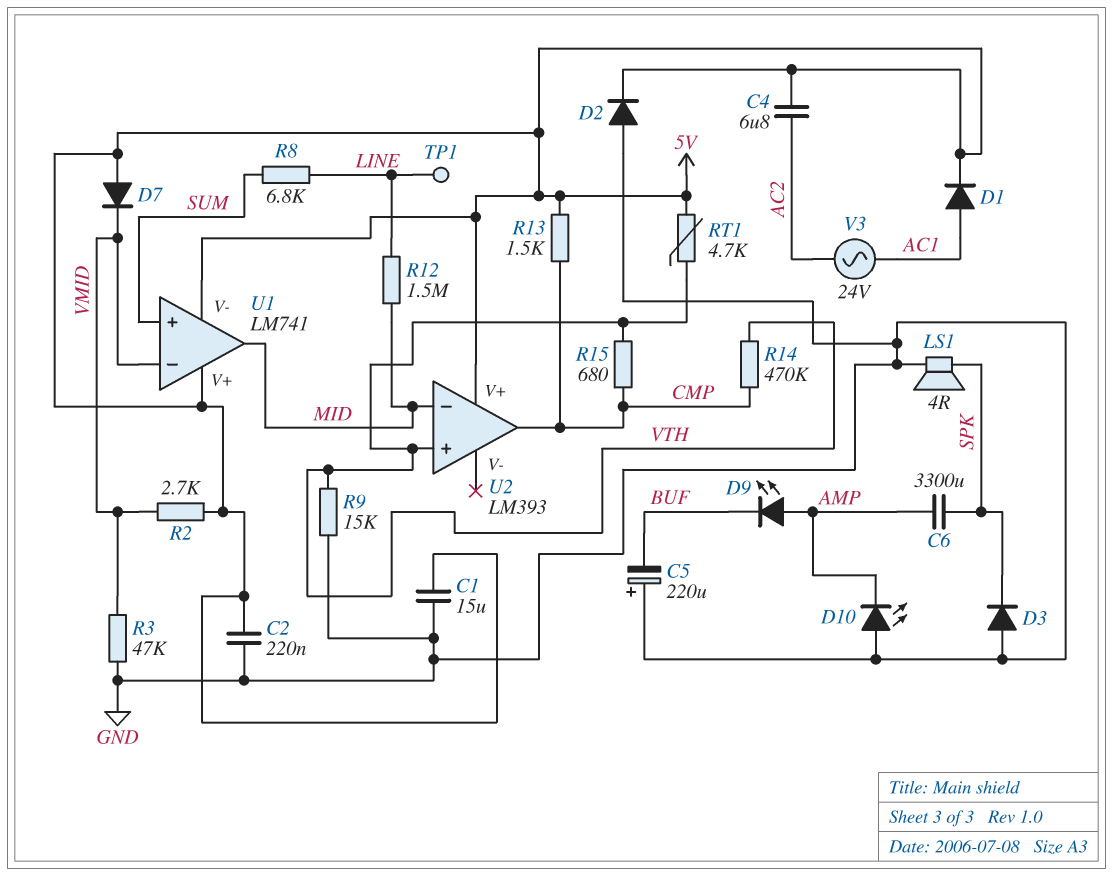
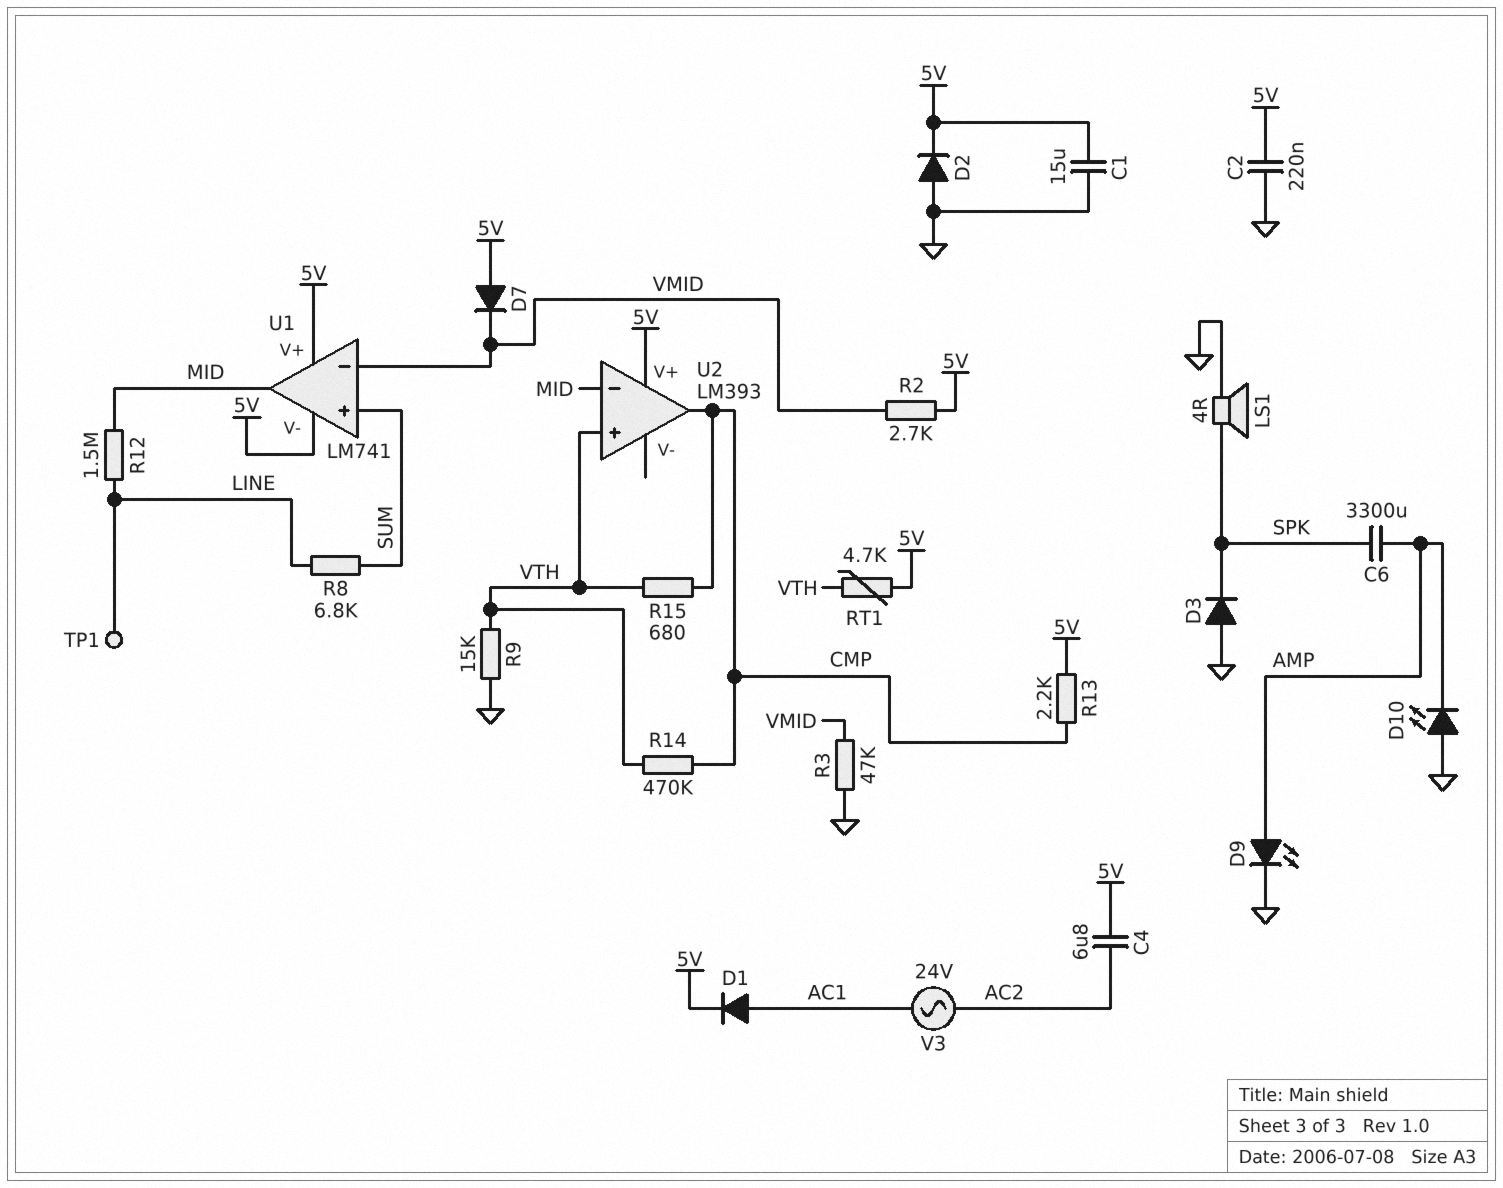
C5: 220uF (plus GND, minus BUF) -> none
D9: LED (A AMP, K BUF) -> LED (A AMP, K GND)
R13: 1.5k (5V, CMP) -> 2.2k (5V, CMP)

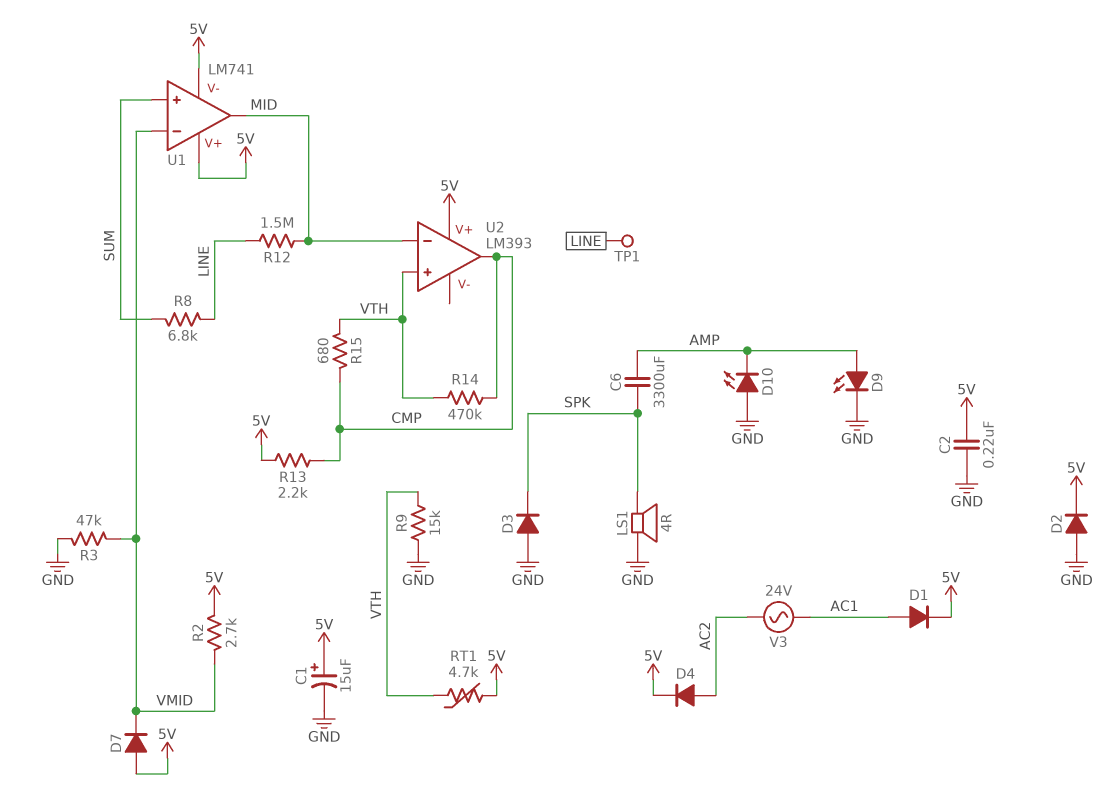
C1: 15uF (5V, GND) -> 15uF (plus 5V, minus GND)
C4: 6.8uF (5V, AC2) -> none
D4: none -> diode (A AC2, K 5V)

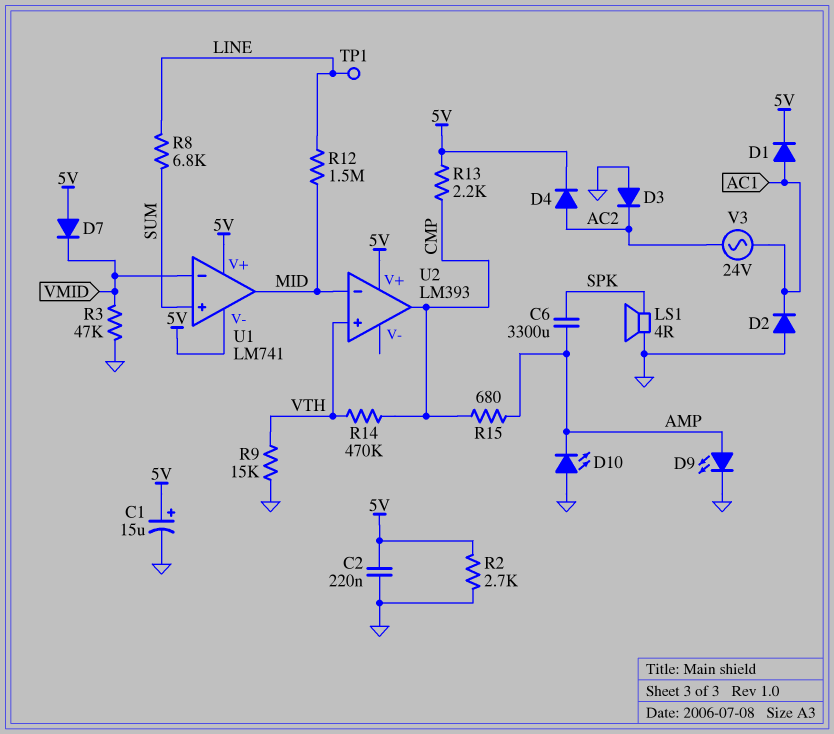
D2: diode (A GND, K 5V) -> diode (A GND, K AC1)
D3: diode (A GND, K SPK) -> diode (A GND, K AC2)
R2: 2.7k (5V, VMID) -> 2.7k (5V, GND)
R15: 680 (CMP, VTH) -> 680 (AMP, CMP)
RT1: 4.7k (5V, VTH) -> none

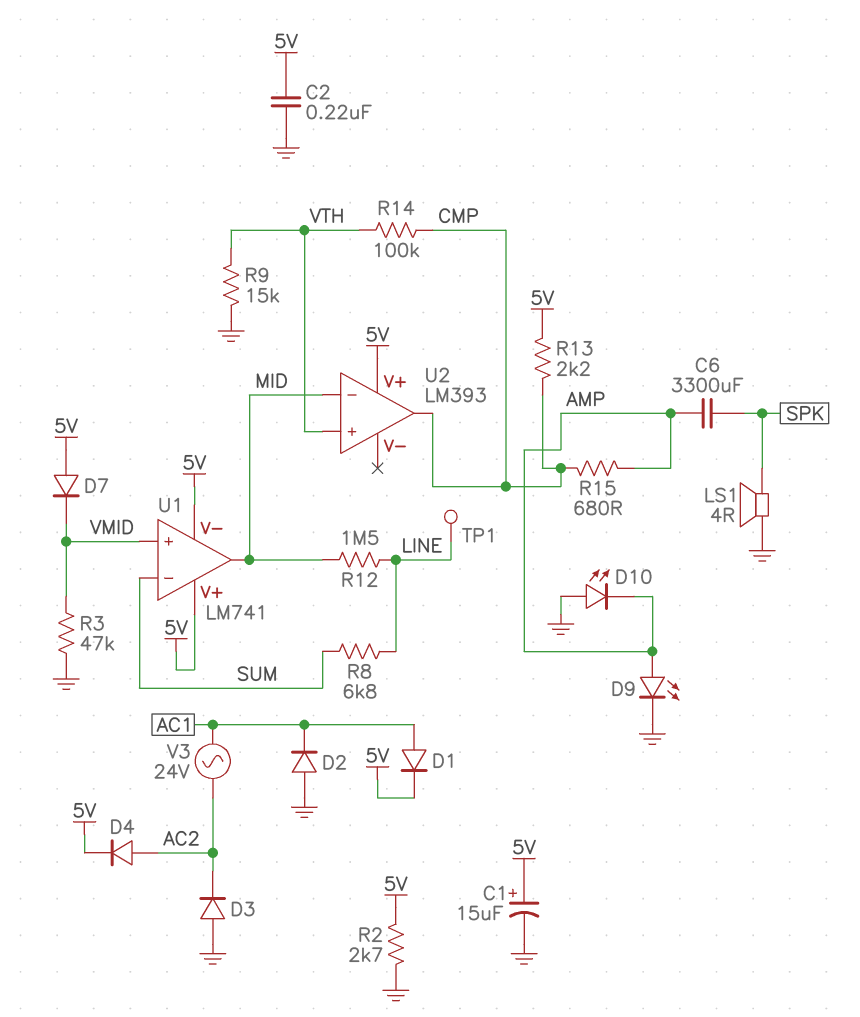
R14: 470k (CMP, VTH) -> 100k (CMP, VTH)
U1 pin in+: SUM -> VMID
U1 pin in-: VMID -> SUM

